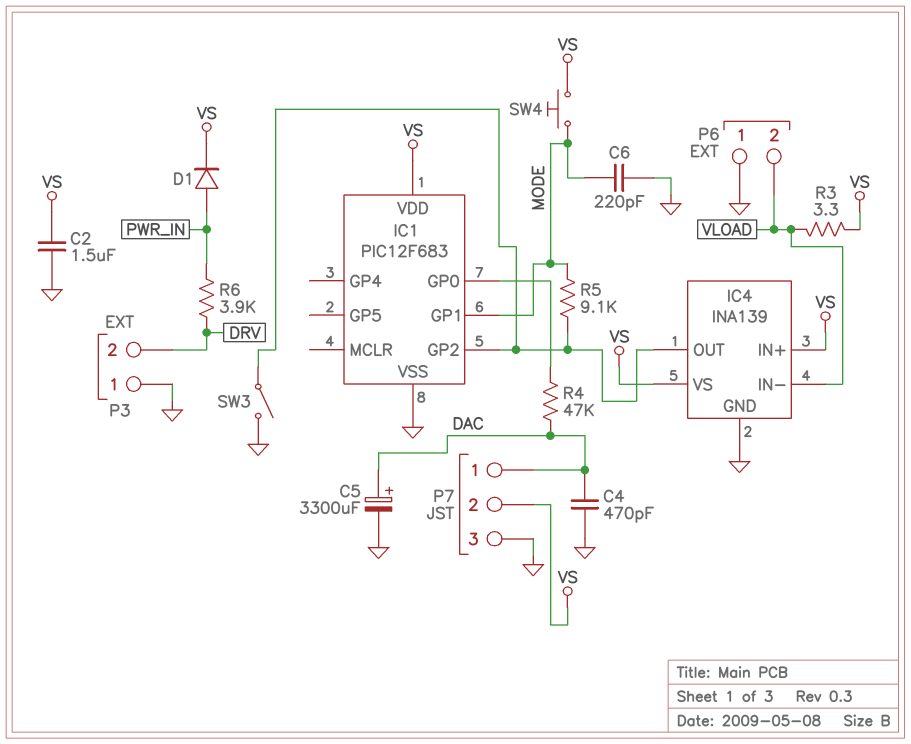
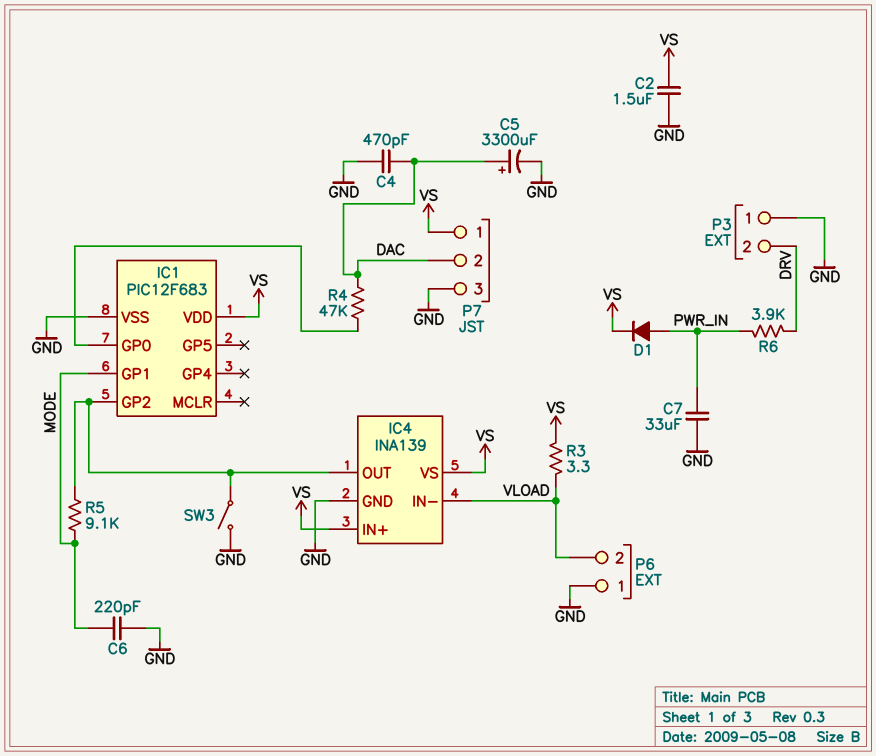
C7: none -> 33uF (GND, PWR_IN)
P7 pin 1: DAC -> VS
P7 pin 2: VS -> DAC
SW4: button (MODE, VS) -> none

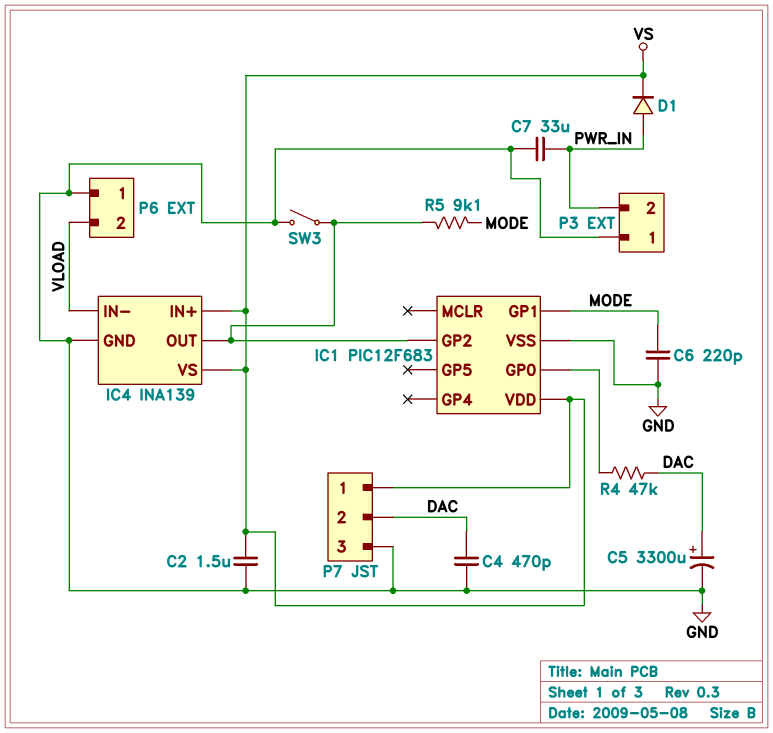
P3 pin 2: DRV -> PWR_IN
R3: 3.3 (VLOAD, VS) -> none
R6: 3.9k (DRV, PWR_IN) -> none

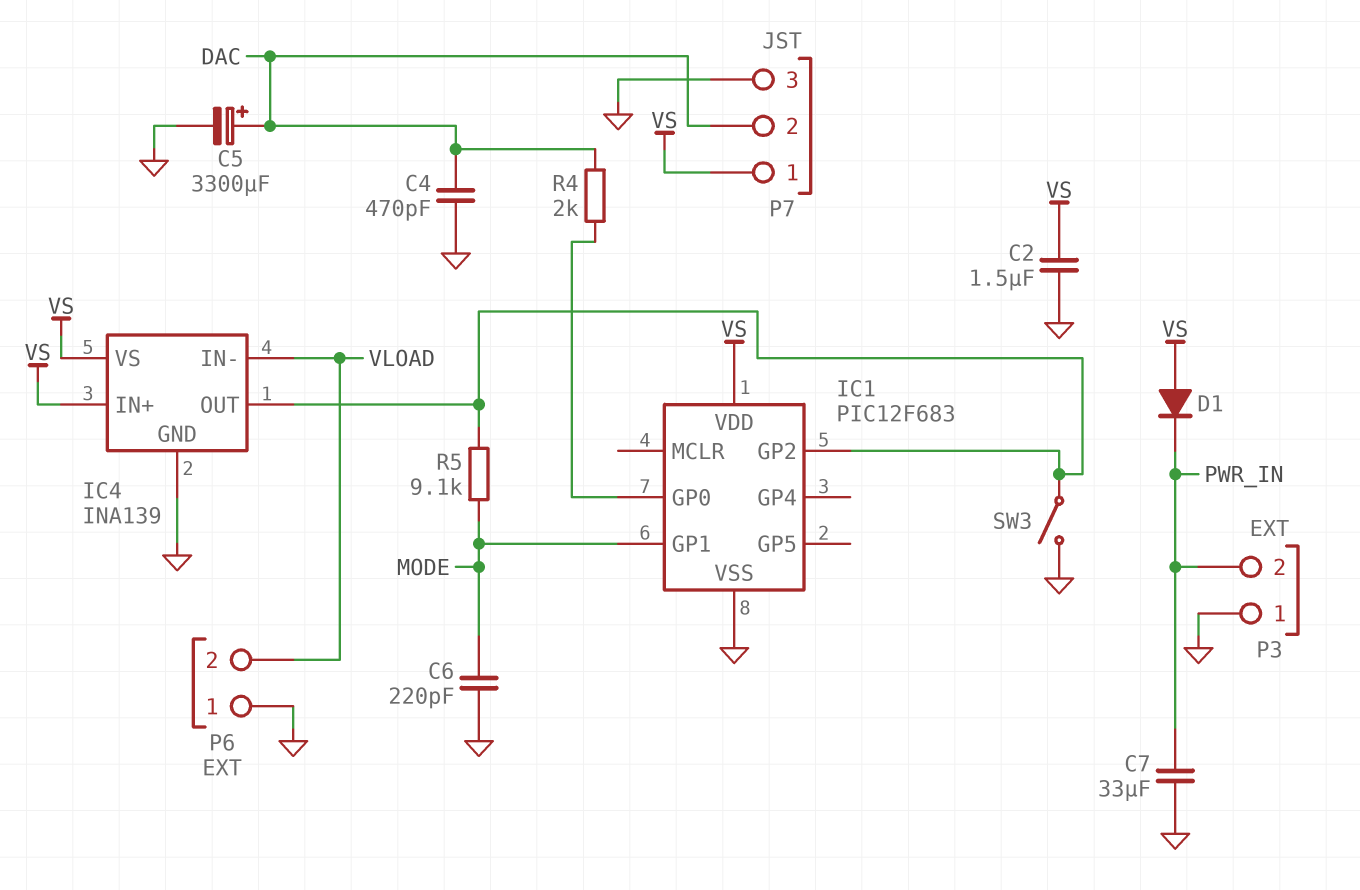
D1: diode (A PWR_IN, K VS) -> diode (A VS, K PWR_IN)
R4: 47k (DAC, IC1/GP0) -> 2k (DAC, IC1/GP0)

